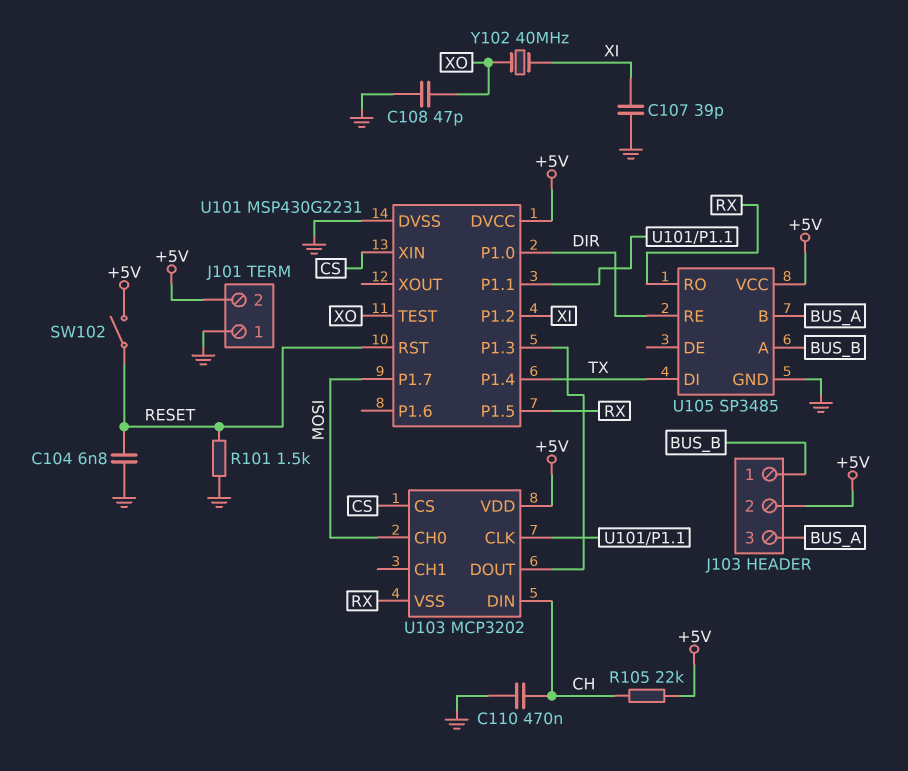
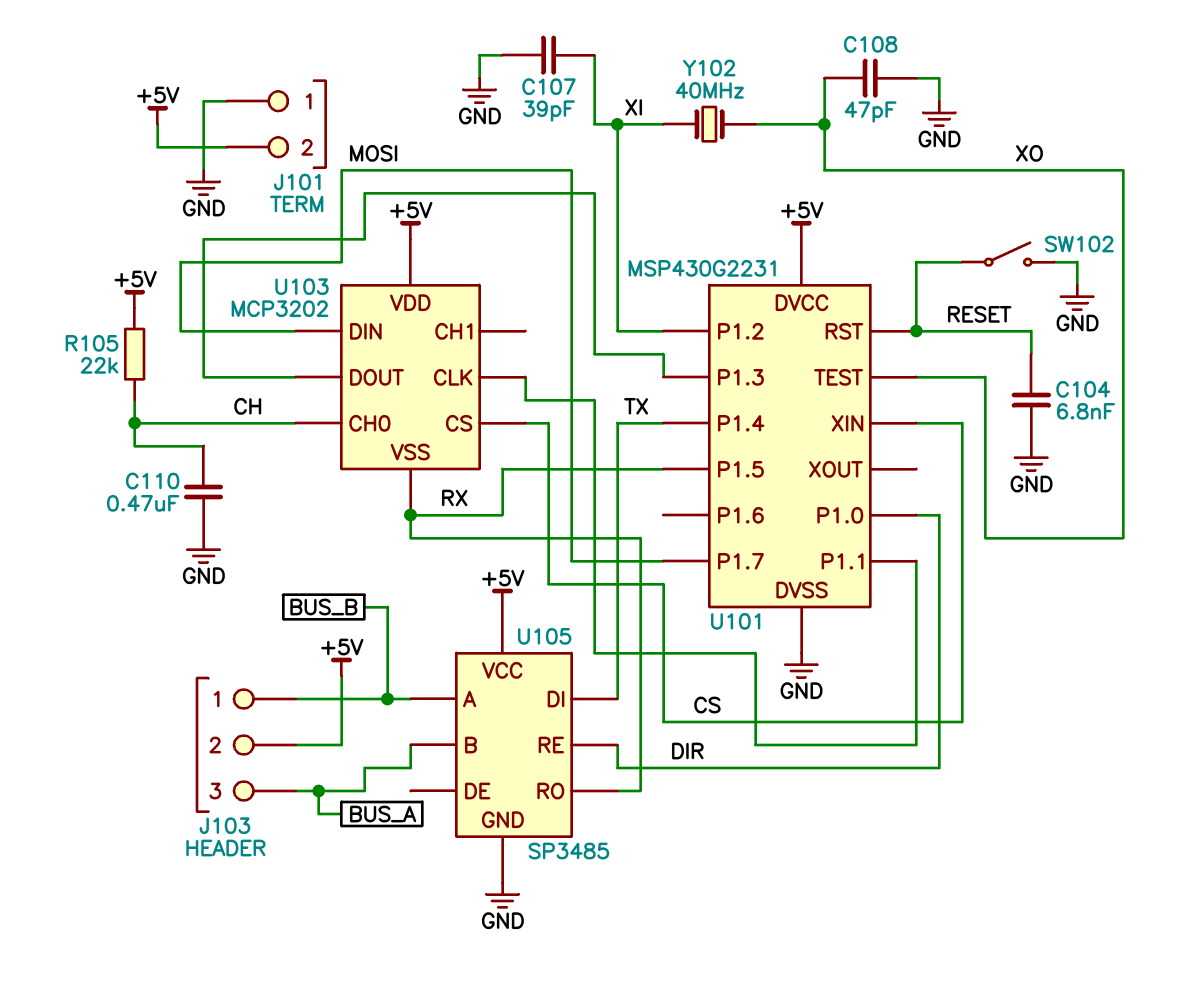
R101: 1.5k (GND, RESET) -> none
SW102: switch (+5V, RESET) -> switch (GND, RESET)
U103 pin CH0: MOSI -> CH
U103 pin DIN: CH -> MOSI

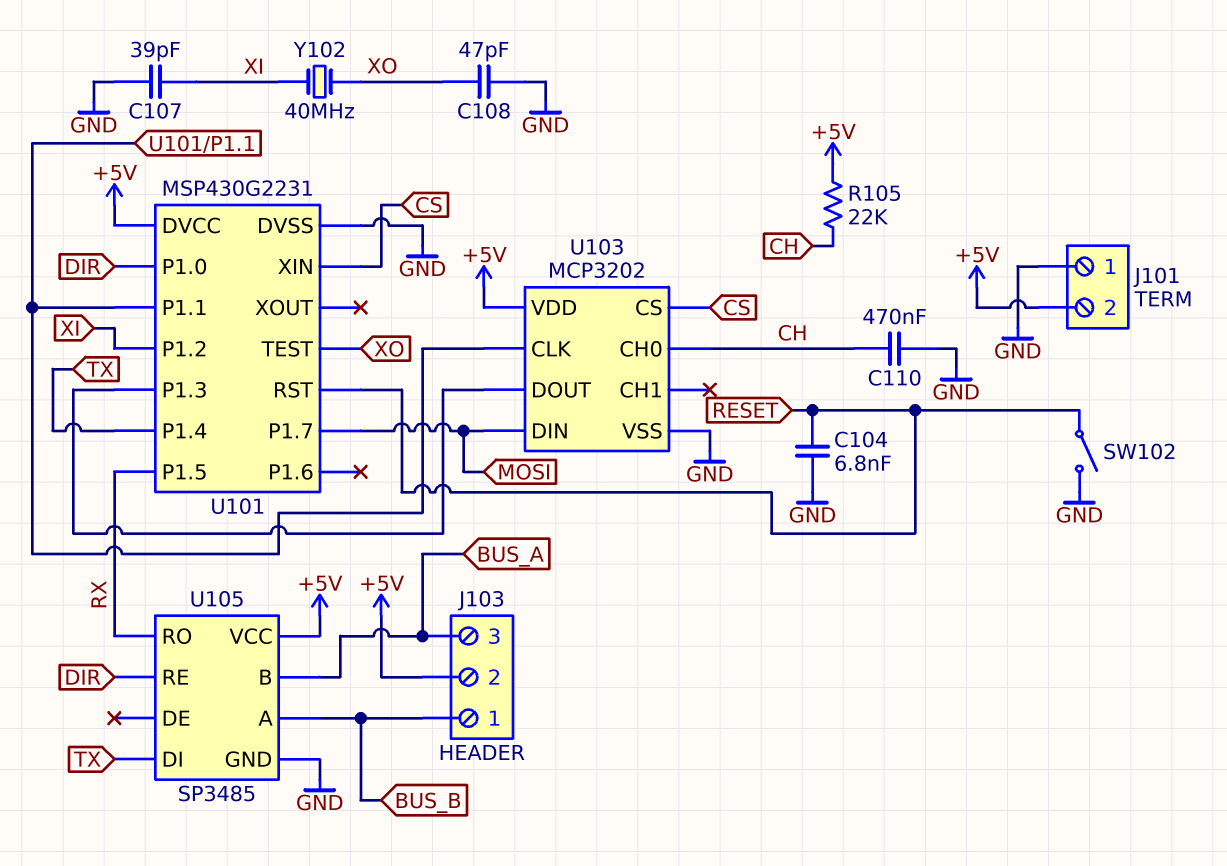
U103 pin VSS: RX -> GND

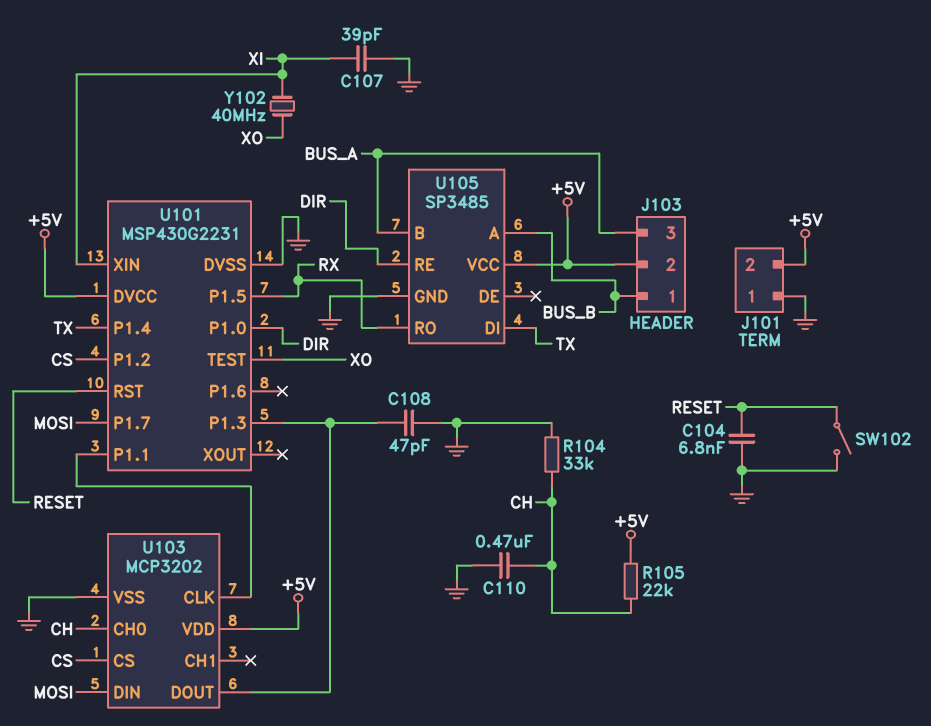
C108: 47pF (GND, XO) -> 47pF (GND, U101/P1.3)
R104: none -> 33k (CH, GND)
U101 pin P1.2: XI -> CS
U101 pin XIN: CS -> XI

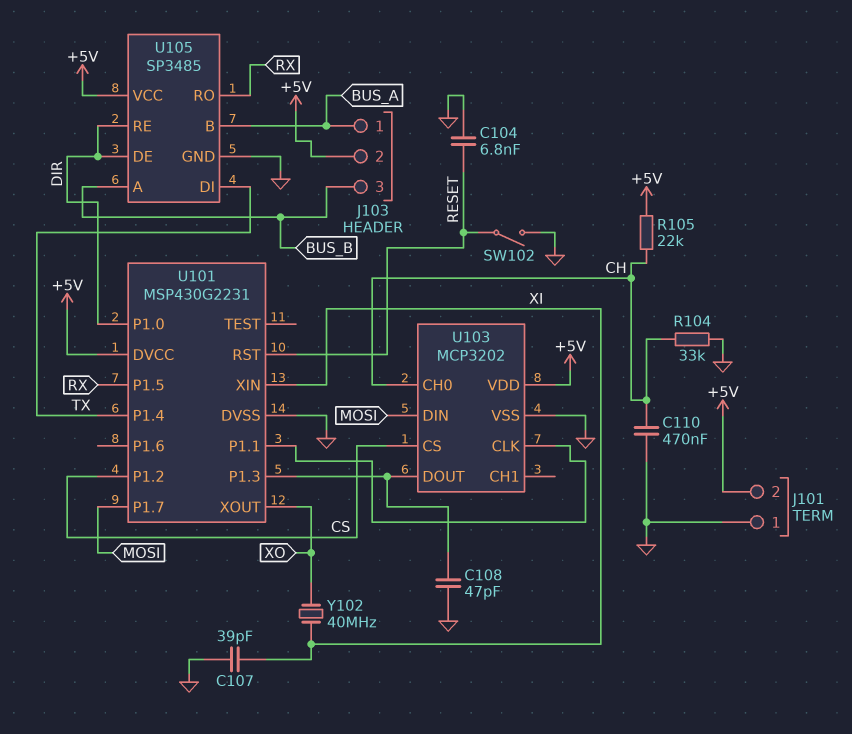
J103 pin 1: BUS_B -> BUS_A
J103 pin 3: BUS_A -> BUS_B
U101 pin TEST: XO -> none
U101 pin XOUT: none -> XO
U105 pin DE: none -> DIR

